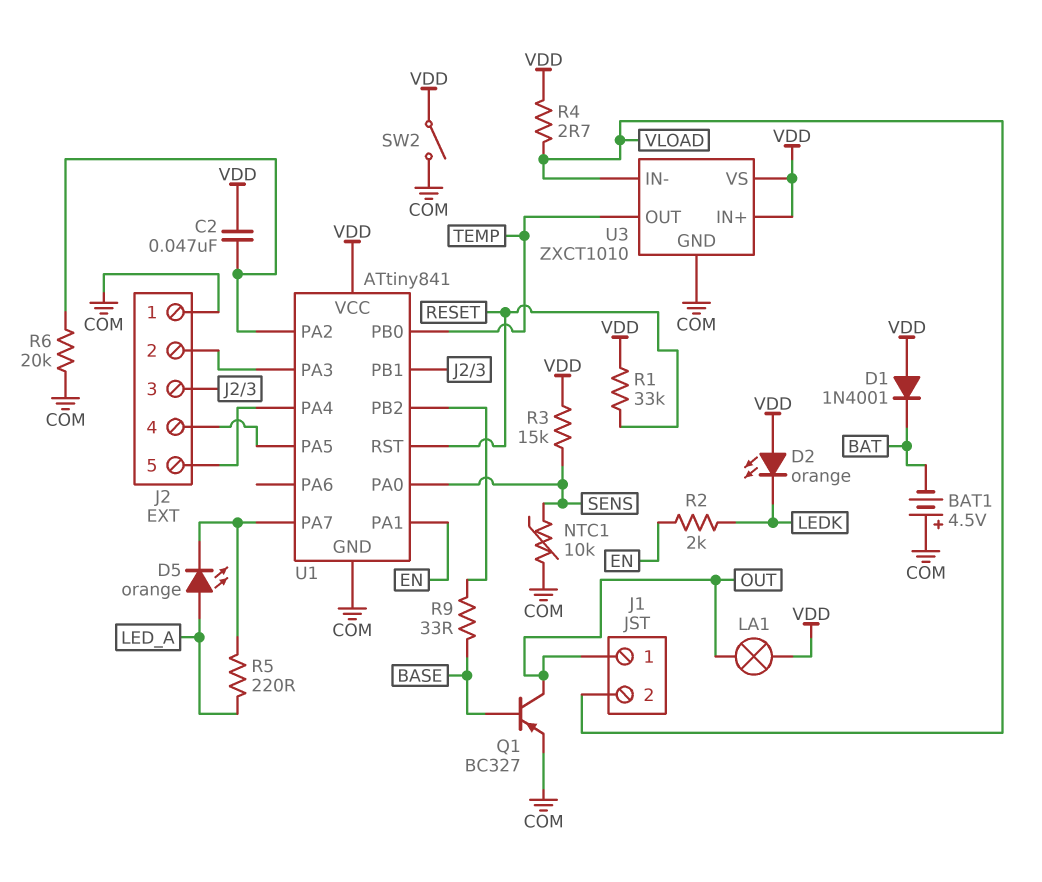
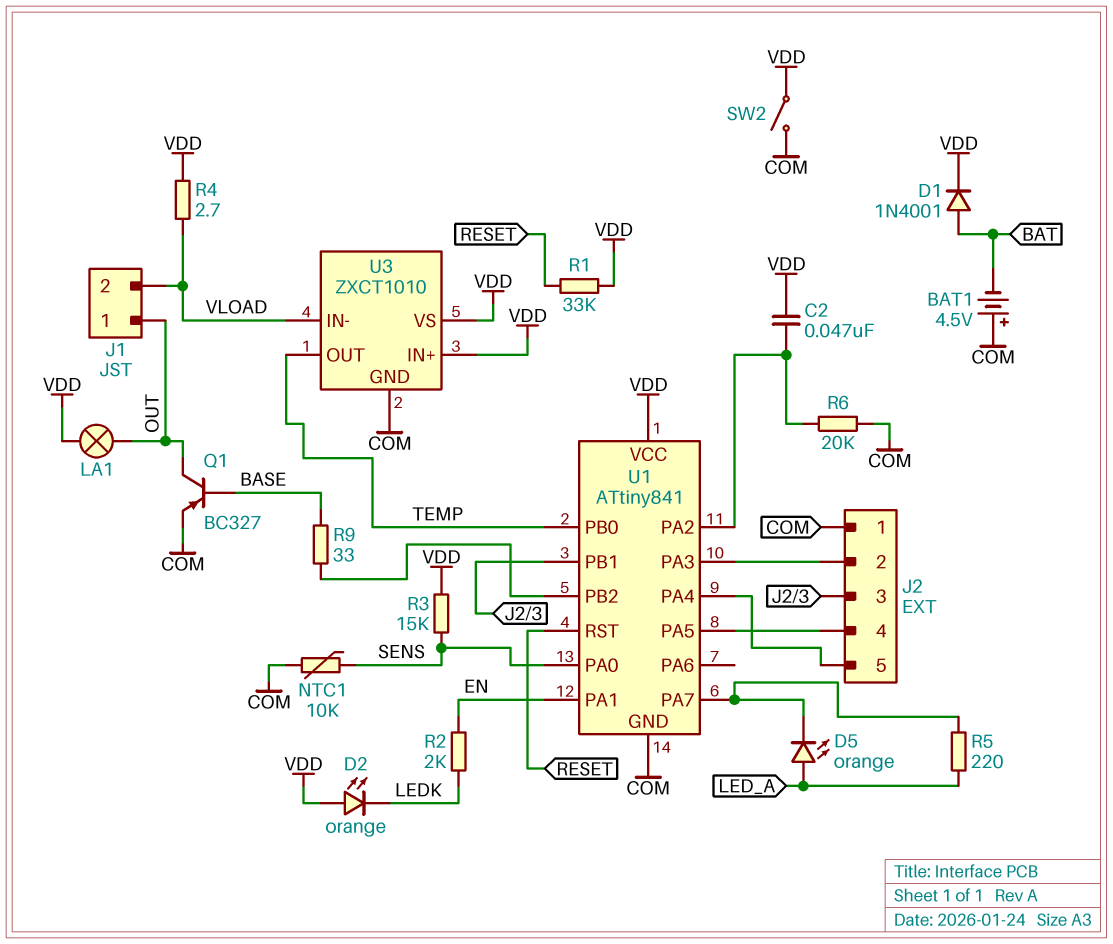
D1: diode 1N4001 (A VDD, K BAT) -> diode 1N4001 (A BAT, K VDD)

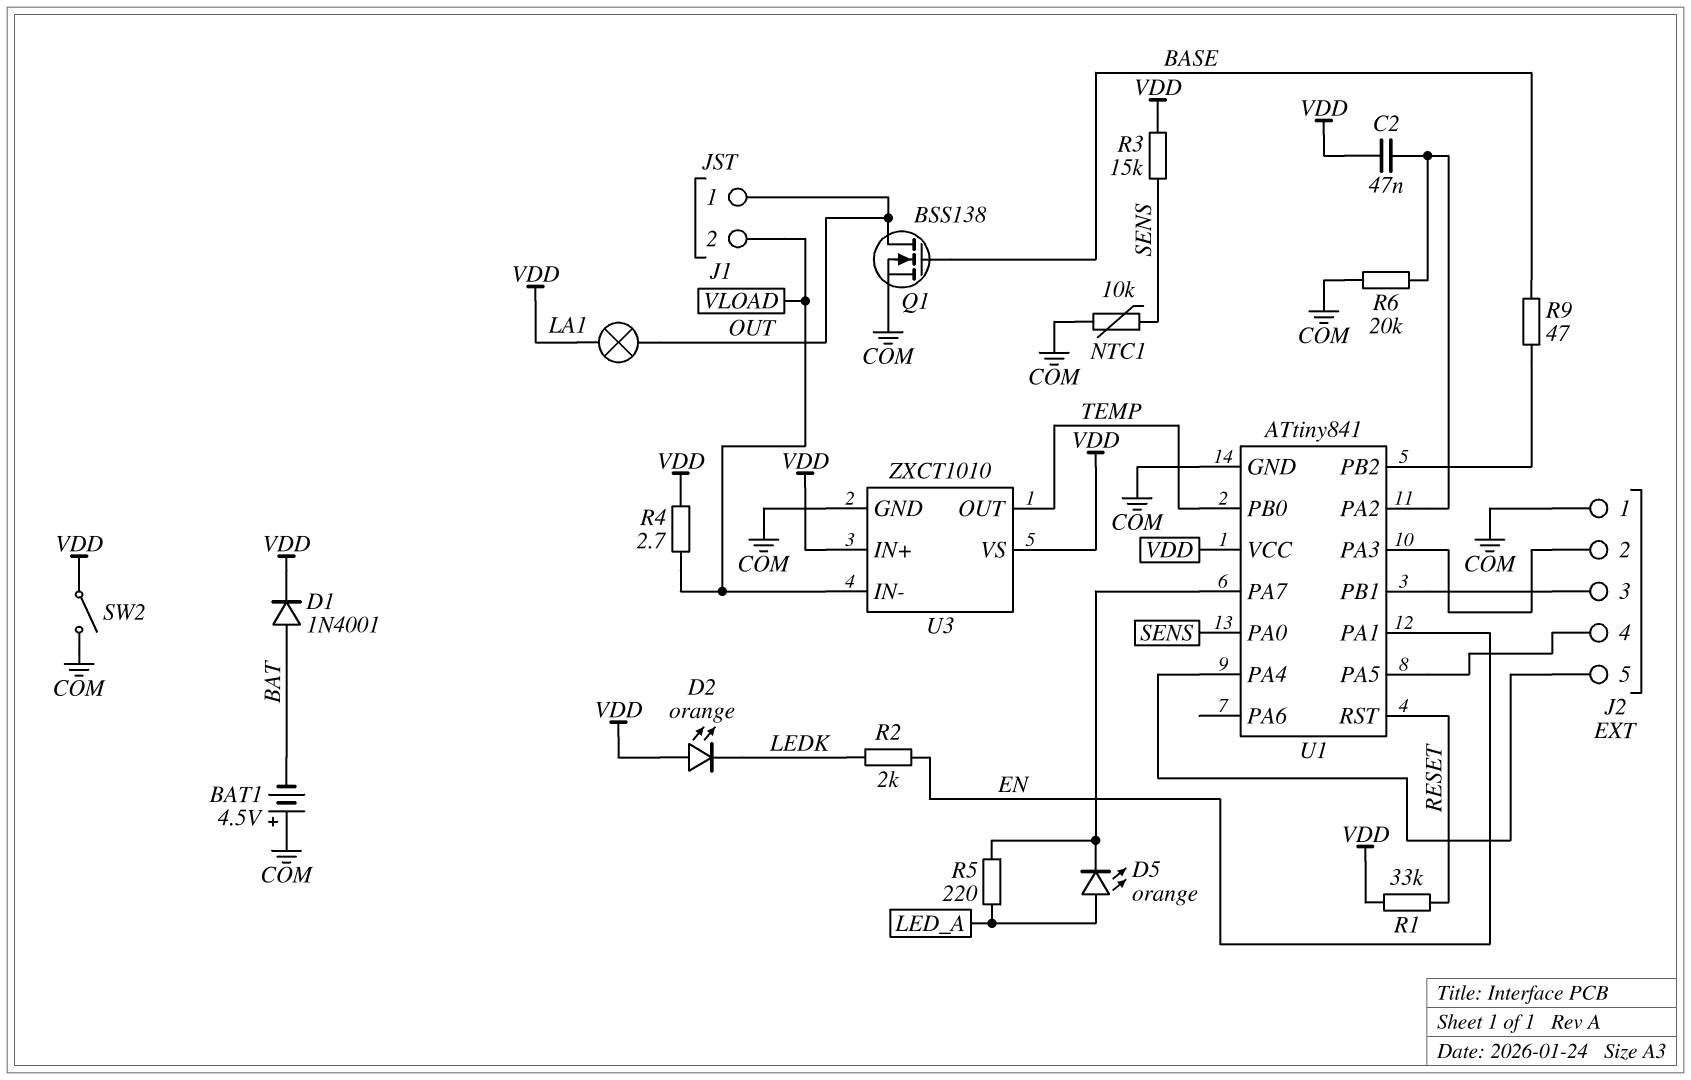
Q1: PNP BC327 (B BASE, C OUT, E COM) -> NMOS BSS138 (G BASE, D OUT, S COM)
R9: 33 (BASE, U1/PB2) -> 47 (BASE, U1/PB2)

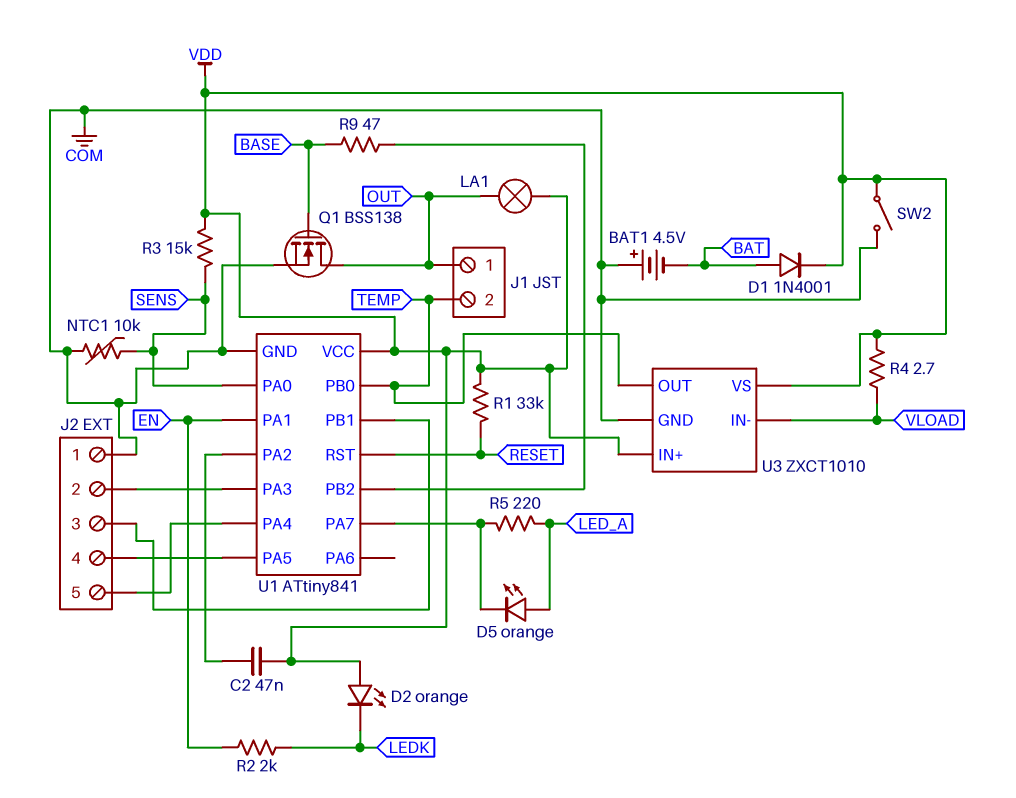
J1 pin 2: VLOAD -> TEMP
R6: 20k (COM, U1/PA2) -> none

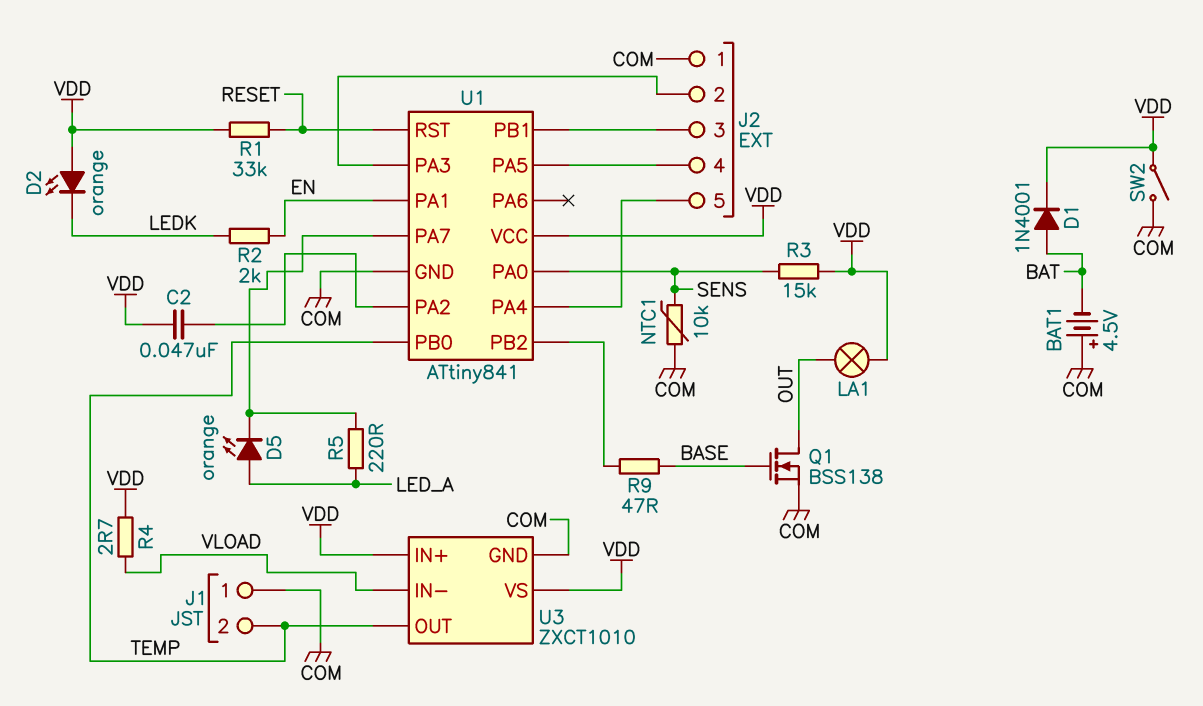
J1 pin 1: OUT -> COM

